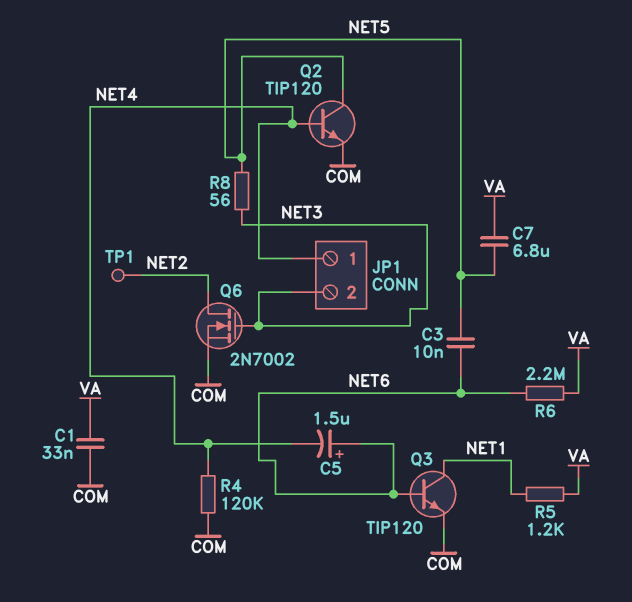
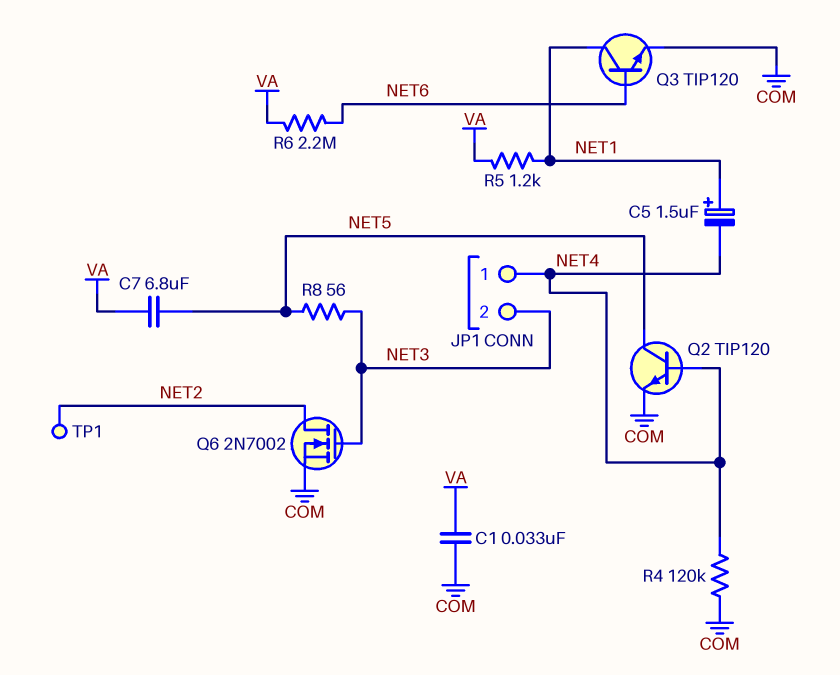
C3: 10nF (NET5, NET6) -> none
C5: 1.5uF (plus NET6, minus NET4) -> 1.5uF (plus NET1, minus NET4)

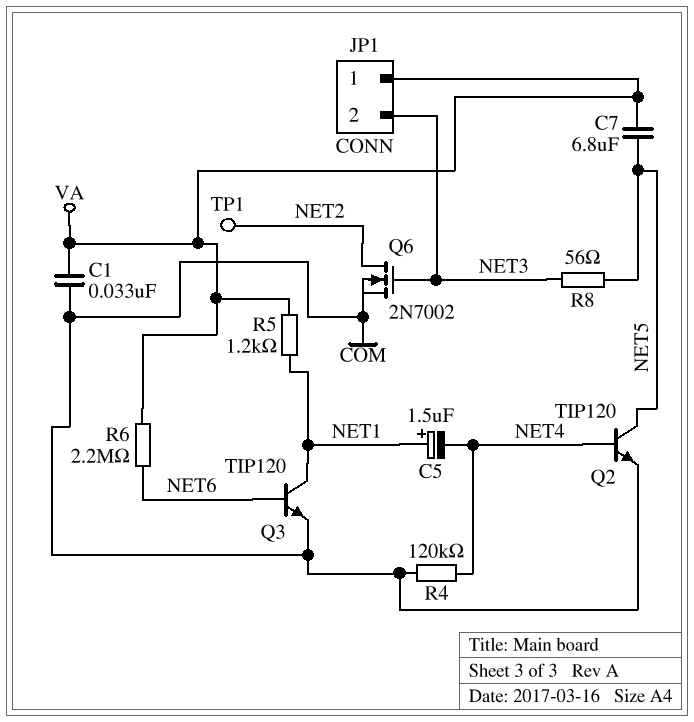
JP1 pin 1: NET4 -> VA

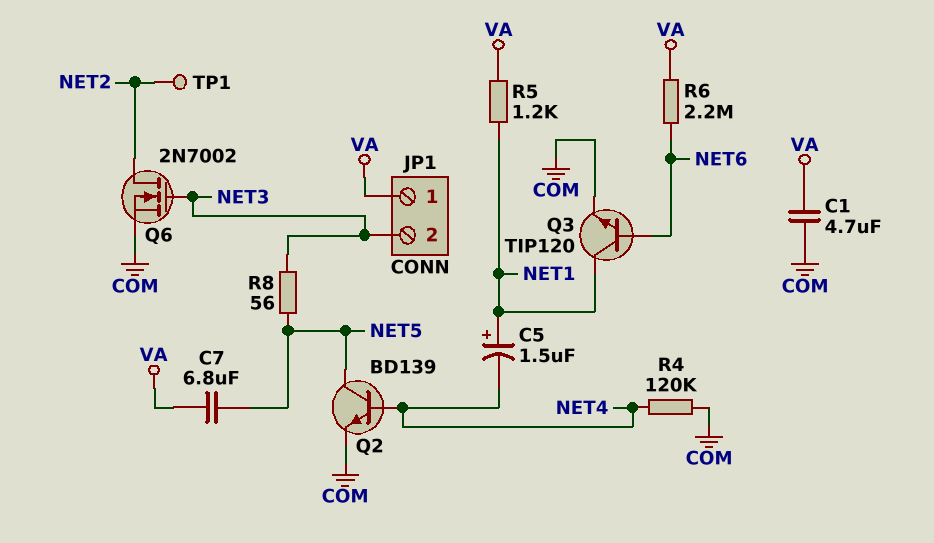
C1: 33nF (COM, VA) -> 4.7uF (COM, VA)
Q2: NPN TIP120 (B NET4, C NET5, E COM) -> NPN BD139 (B NET4, C NET5, E COM)

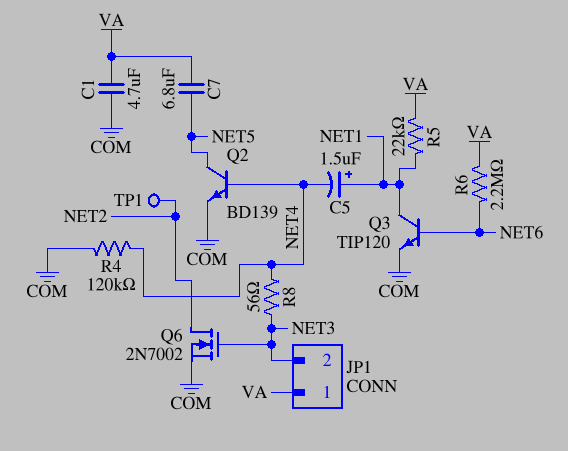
R5: 1.2k (NET1, VA) -> 22k (NET1, VA)
R8: 56 (NET3, NET5) -> 56 (NET3, NET4)

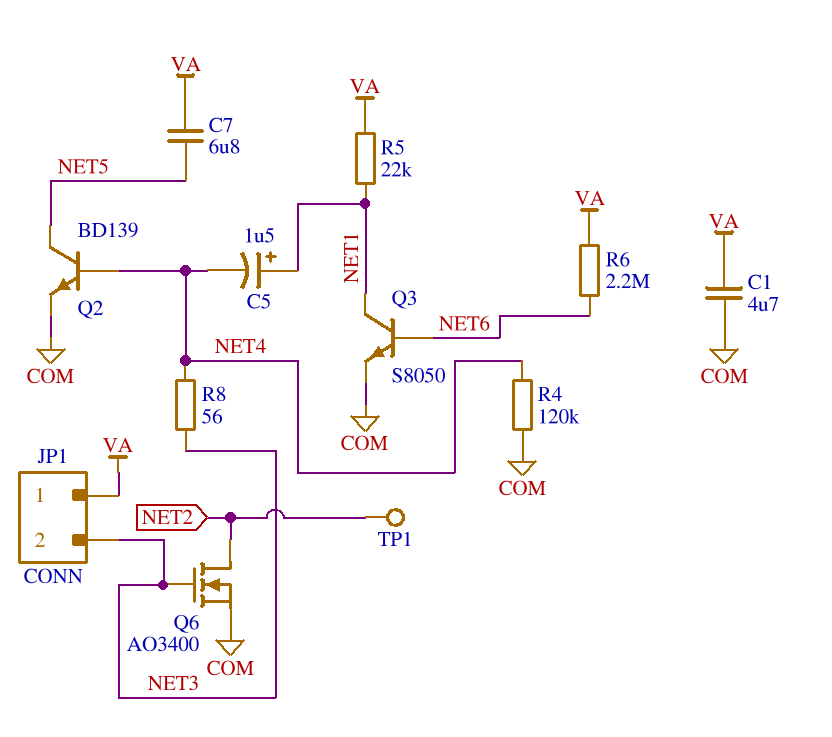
Q3: NPN TIP120 (B NET6, C NET1, E COM) -> NPN S8050 (B NET6, C NET1, E COM)
Q6: NMOS 2N7002 (G NET3, D NET2, S COM) -> NMOS AO3400 (G NET3, D NET2, S COM)

